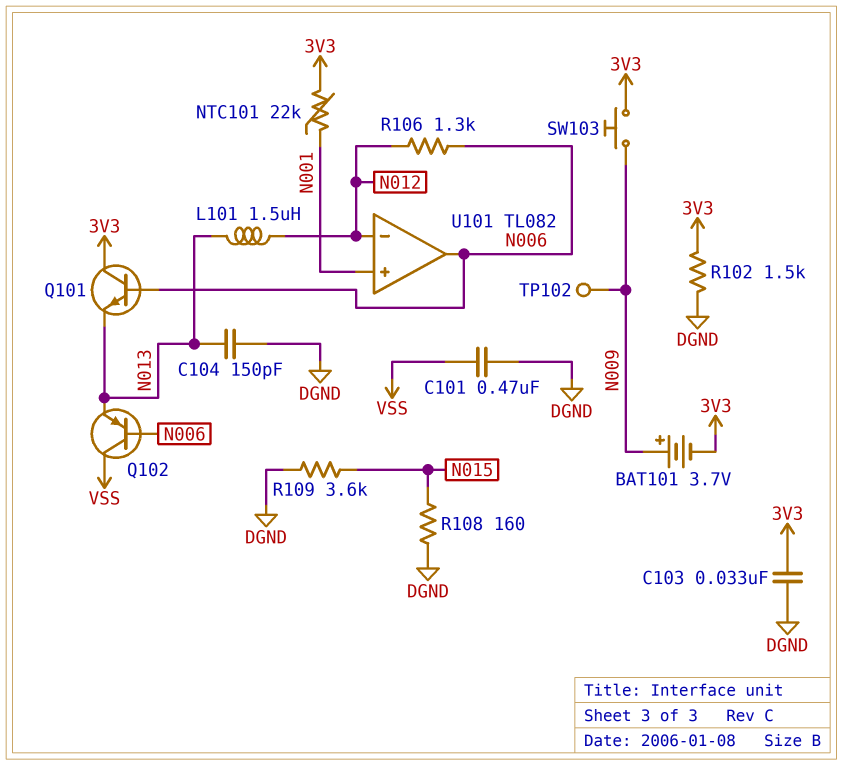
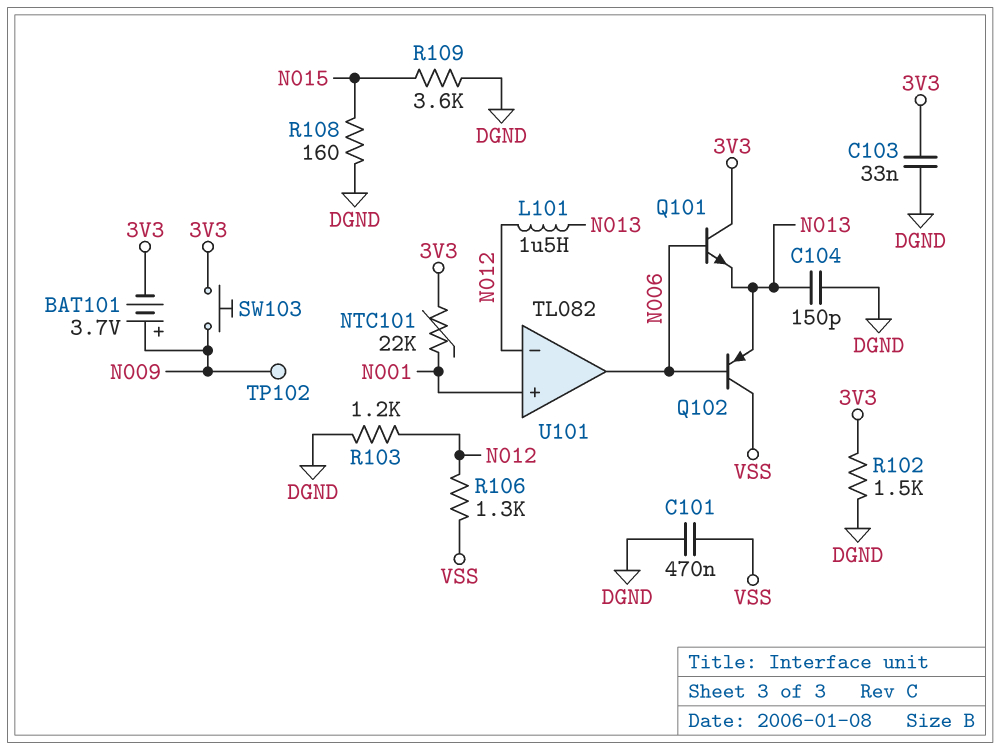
R103: none -> 1.2k (DGND, N012)
R106: 1.3k (N006, N012) -> 1.3k (N012, VSS)

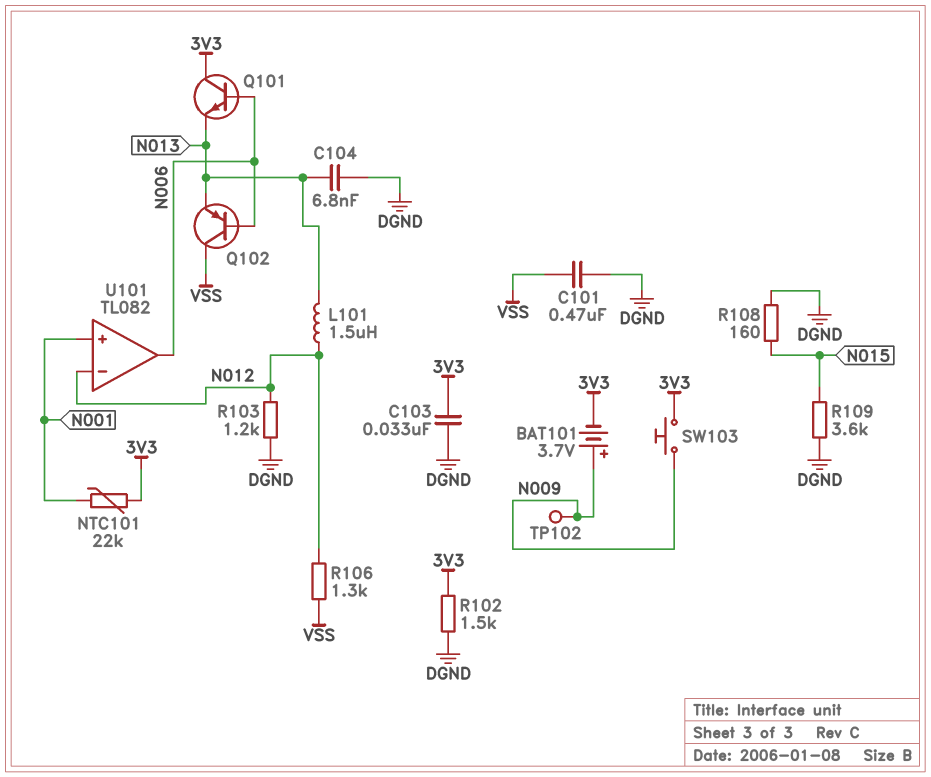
C104: 150pF (DGND, N013) -> 6.8nF (DGND, N013)

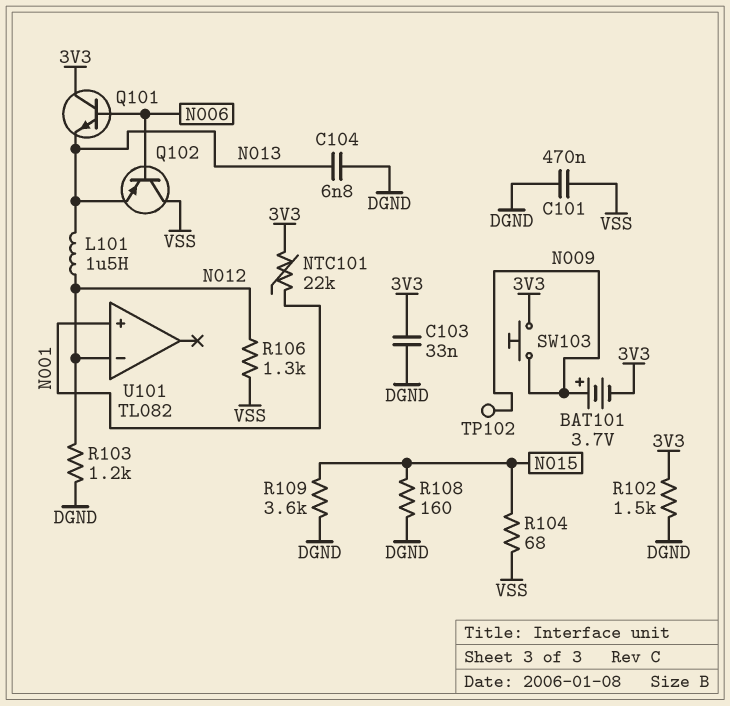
R104: none -> 68 (N015, VSS)
U101 pin out: N006 -> none

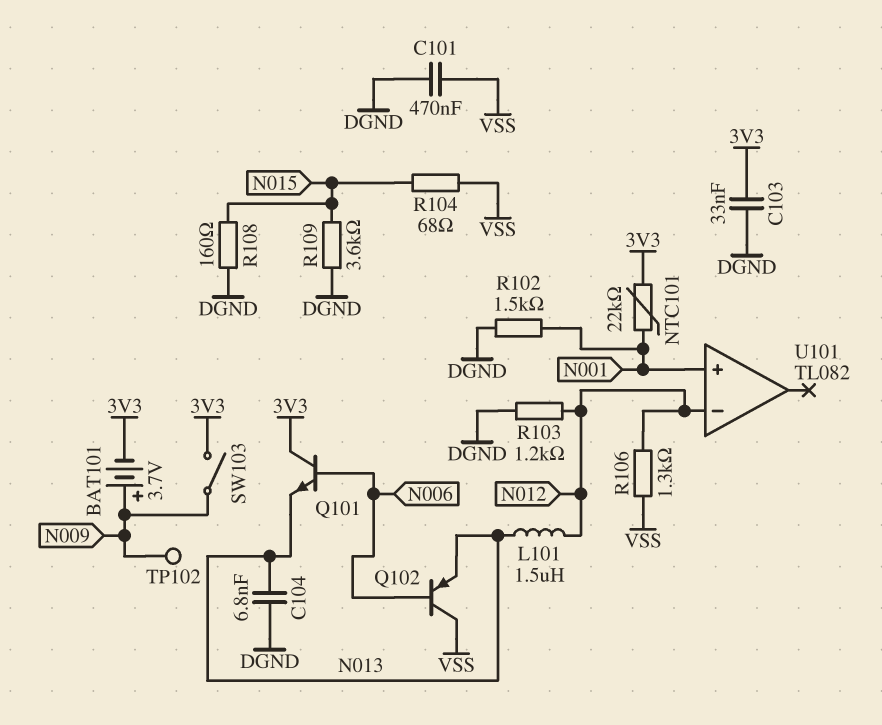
R102: 1.5k (3V3, DGND) -> 1.5k (DGND, N001)
SW103: button (3V3, N009) -> switch (3V3, N009)

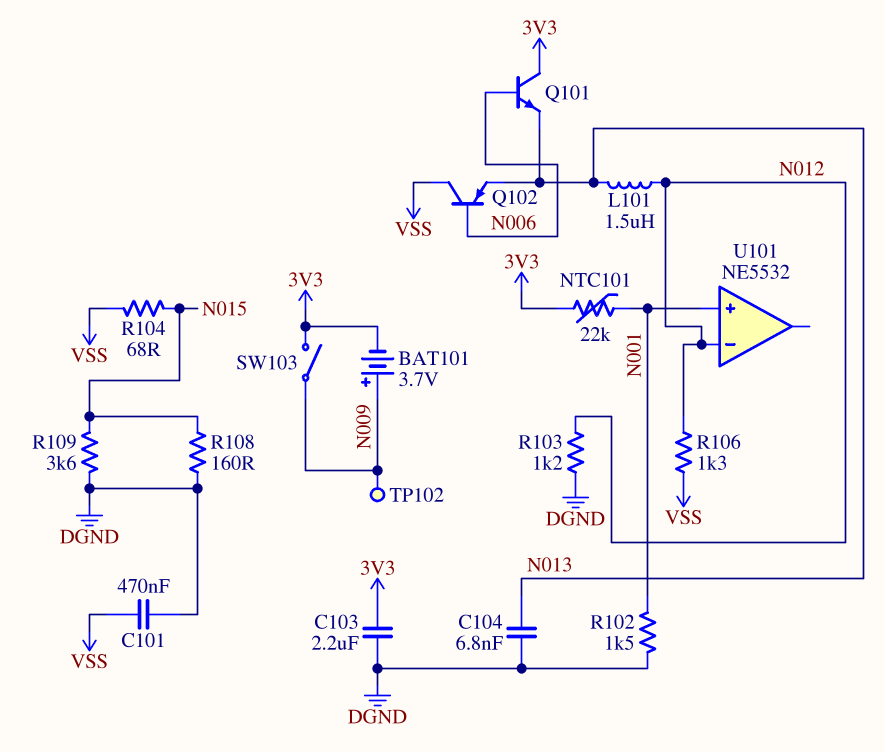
C103: 33nF (3V3, DGND) -> 2.2uF (3V3, DGND)
U101: TL082 -> NE5532

